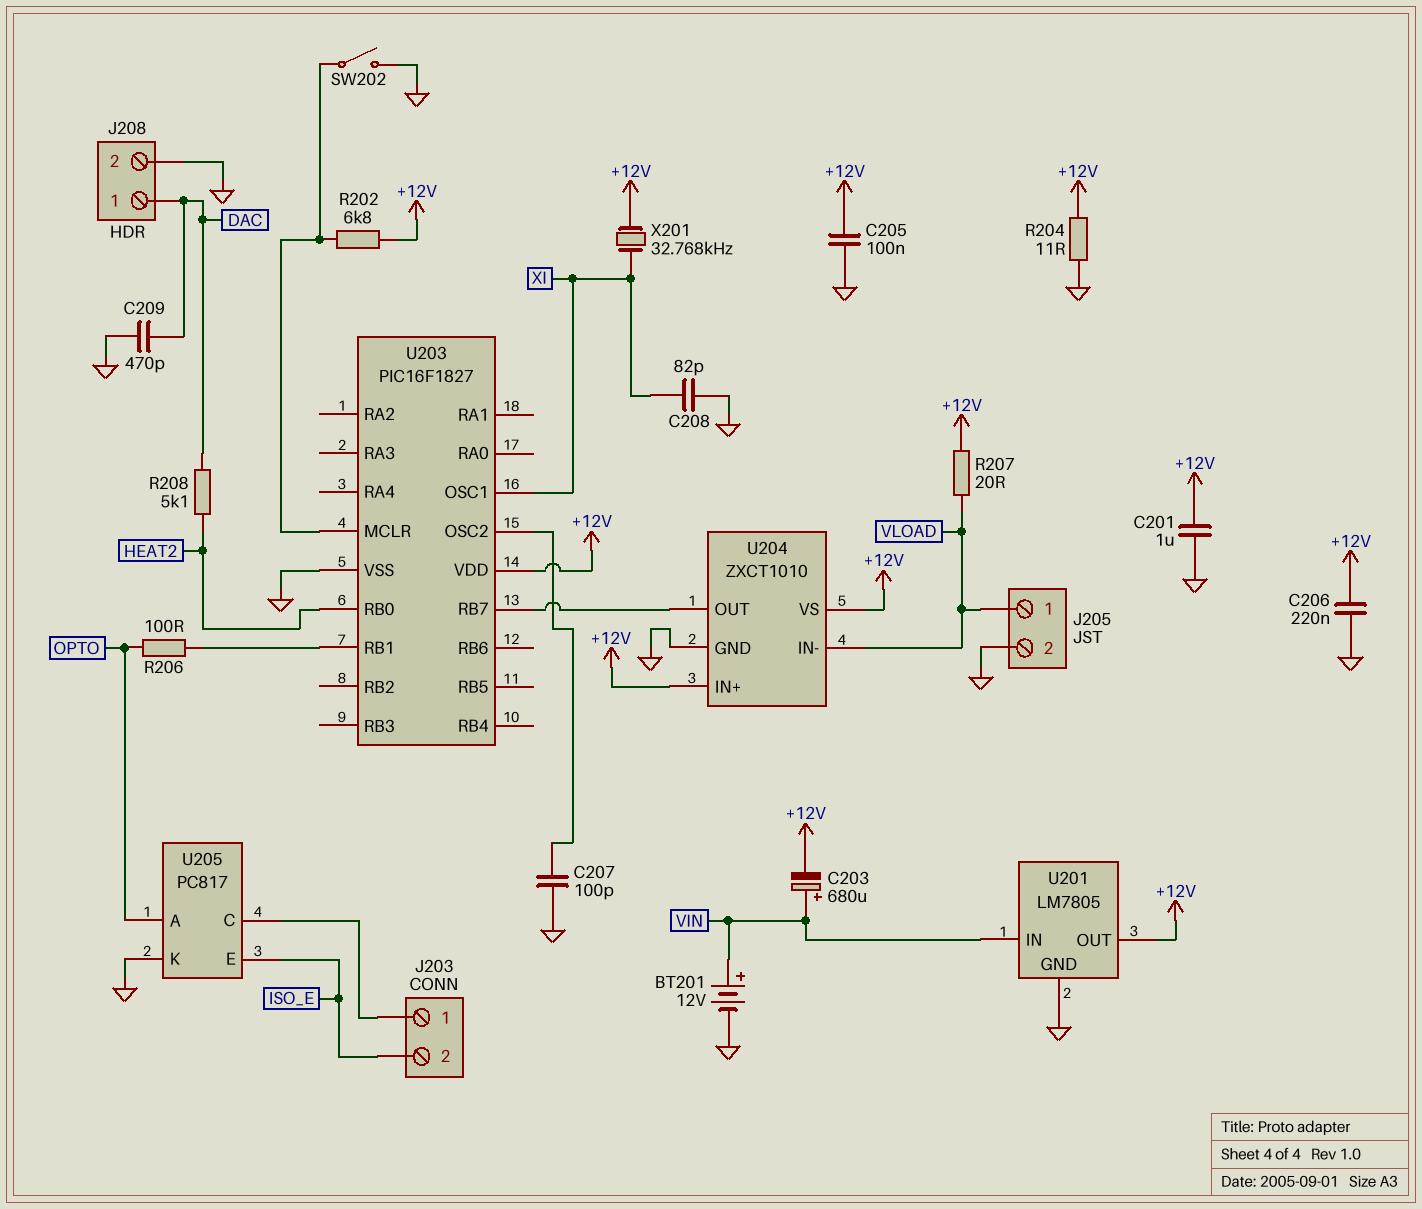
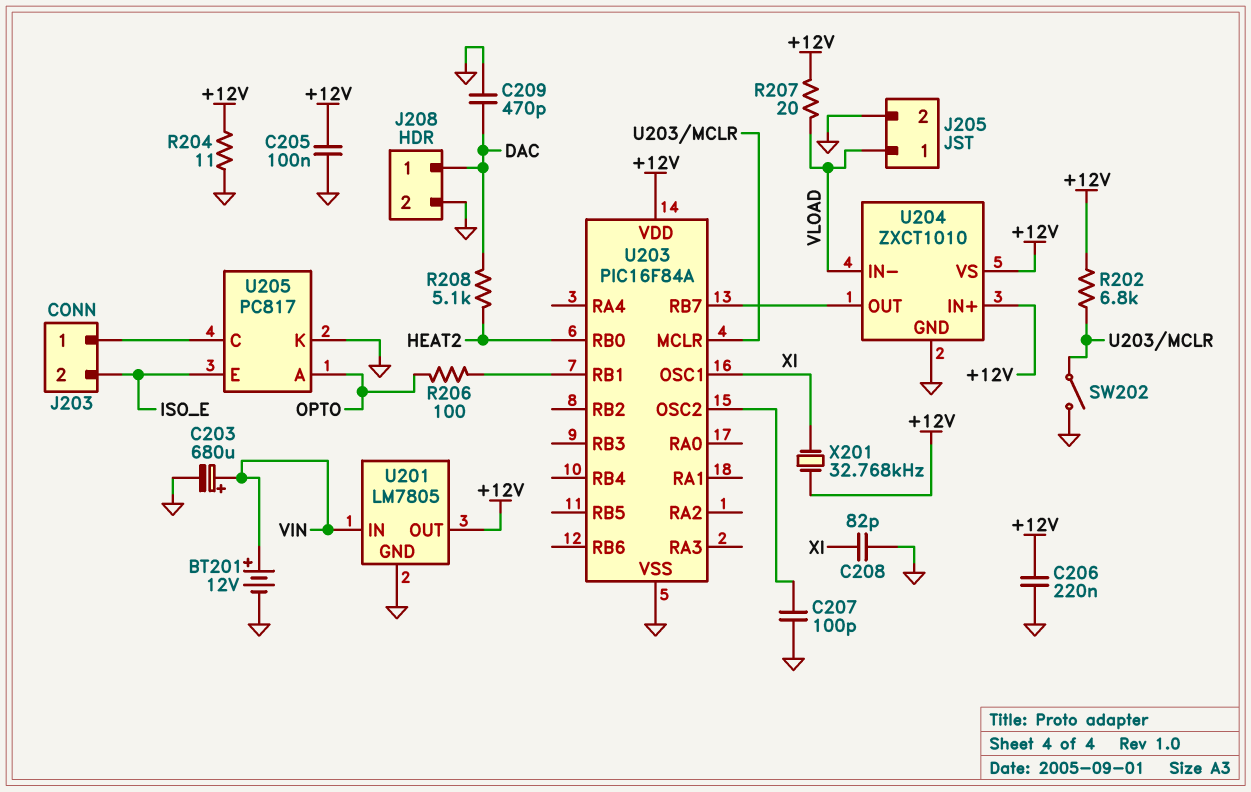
C201: 1uF (+12V, GND) -> none
C203: 680uF (plus VIN, minus +12V) -> 680uF (plus VIN, minus GND)
U203: PIC16F1827 -> PIC16F84A

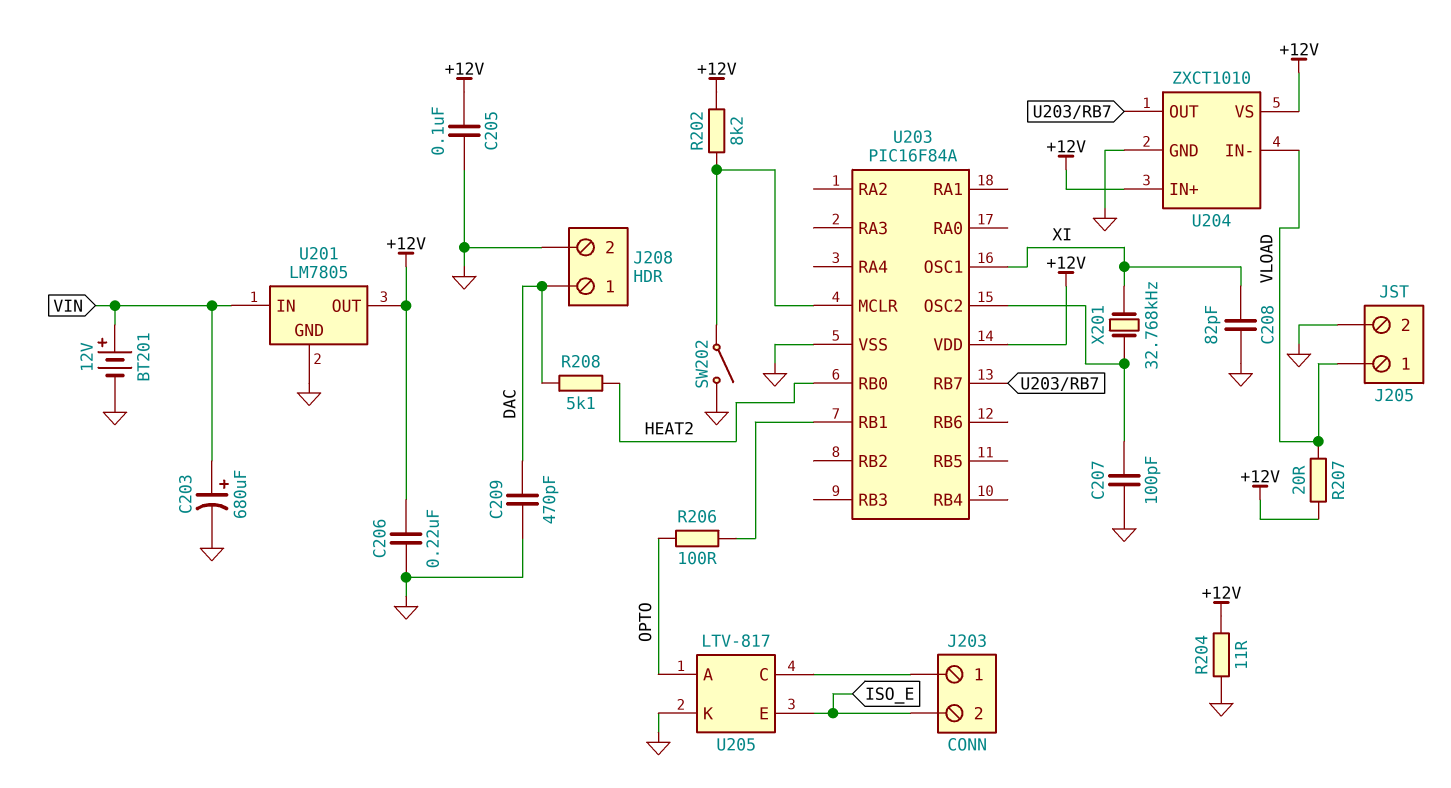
R202: 6.8k (+12V, U203/MCLR) -> 8.2k (+12V, U203/MCLR)
U205: PC817 -> LTV-817
X201: 32.768kHz (+12V, XI) -> 32.768kHz (U203/OSC2, XI)

